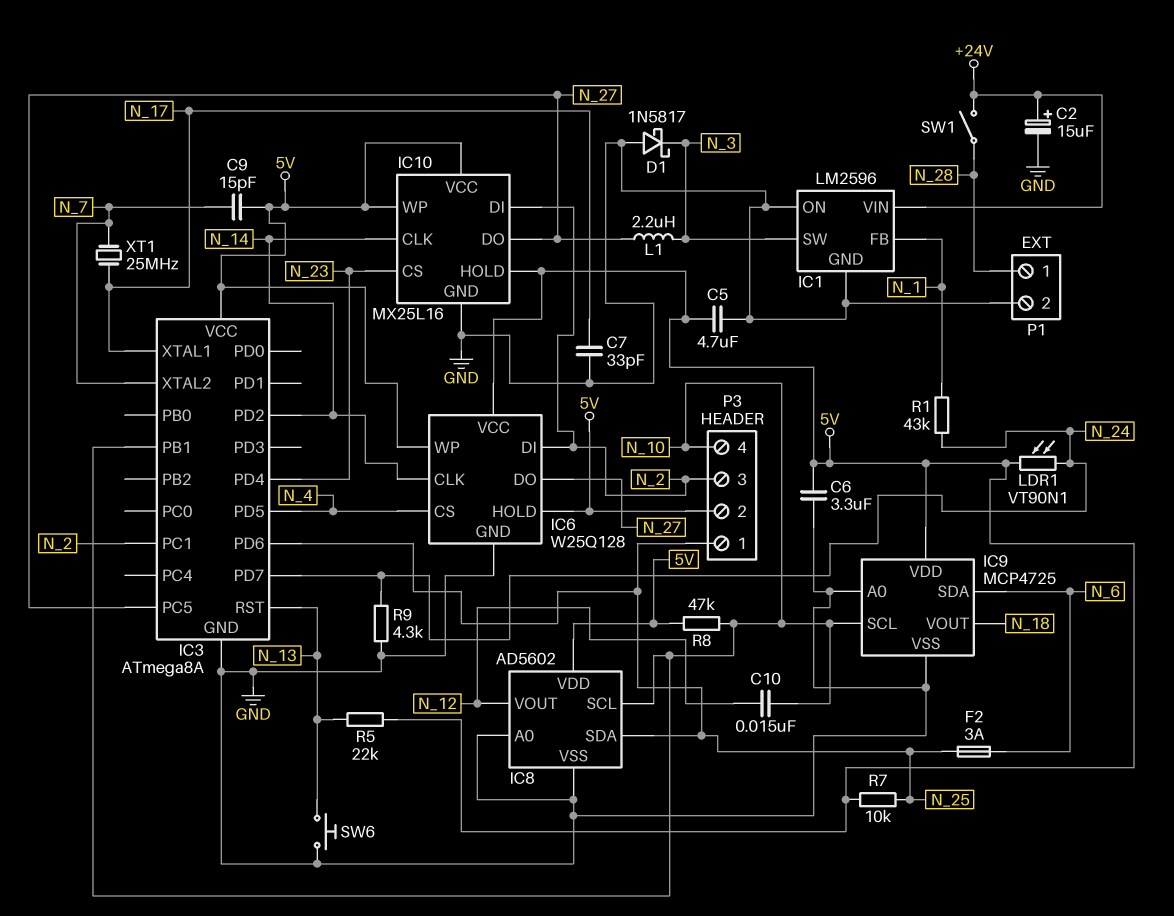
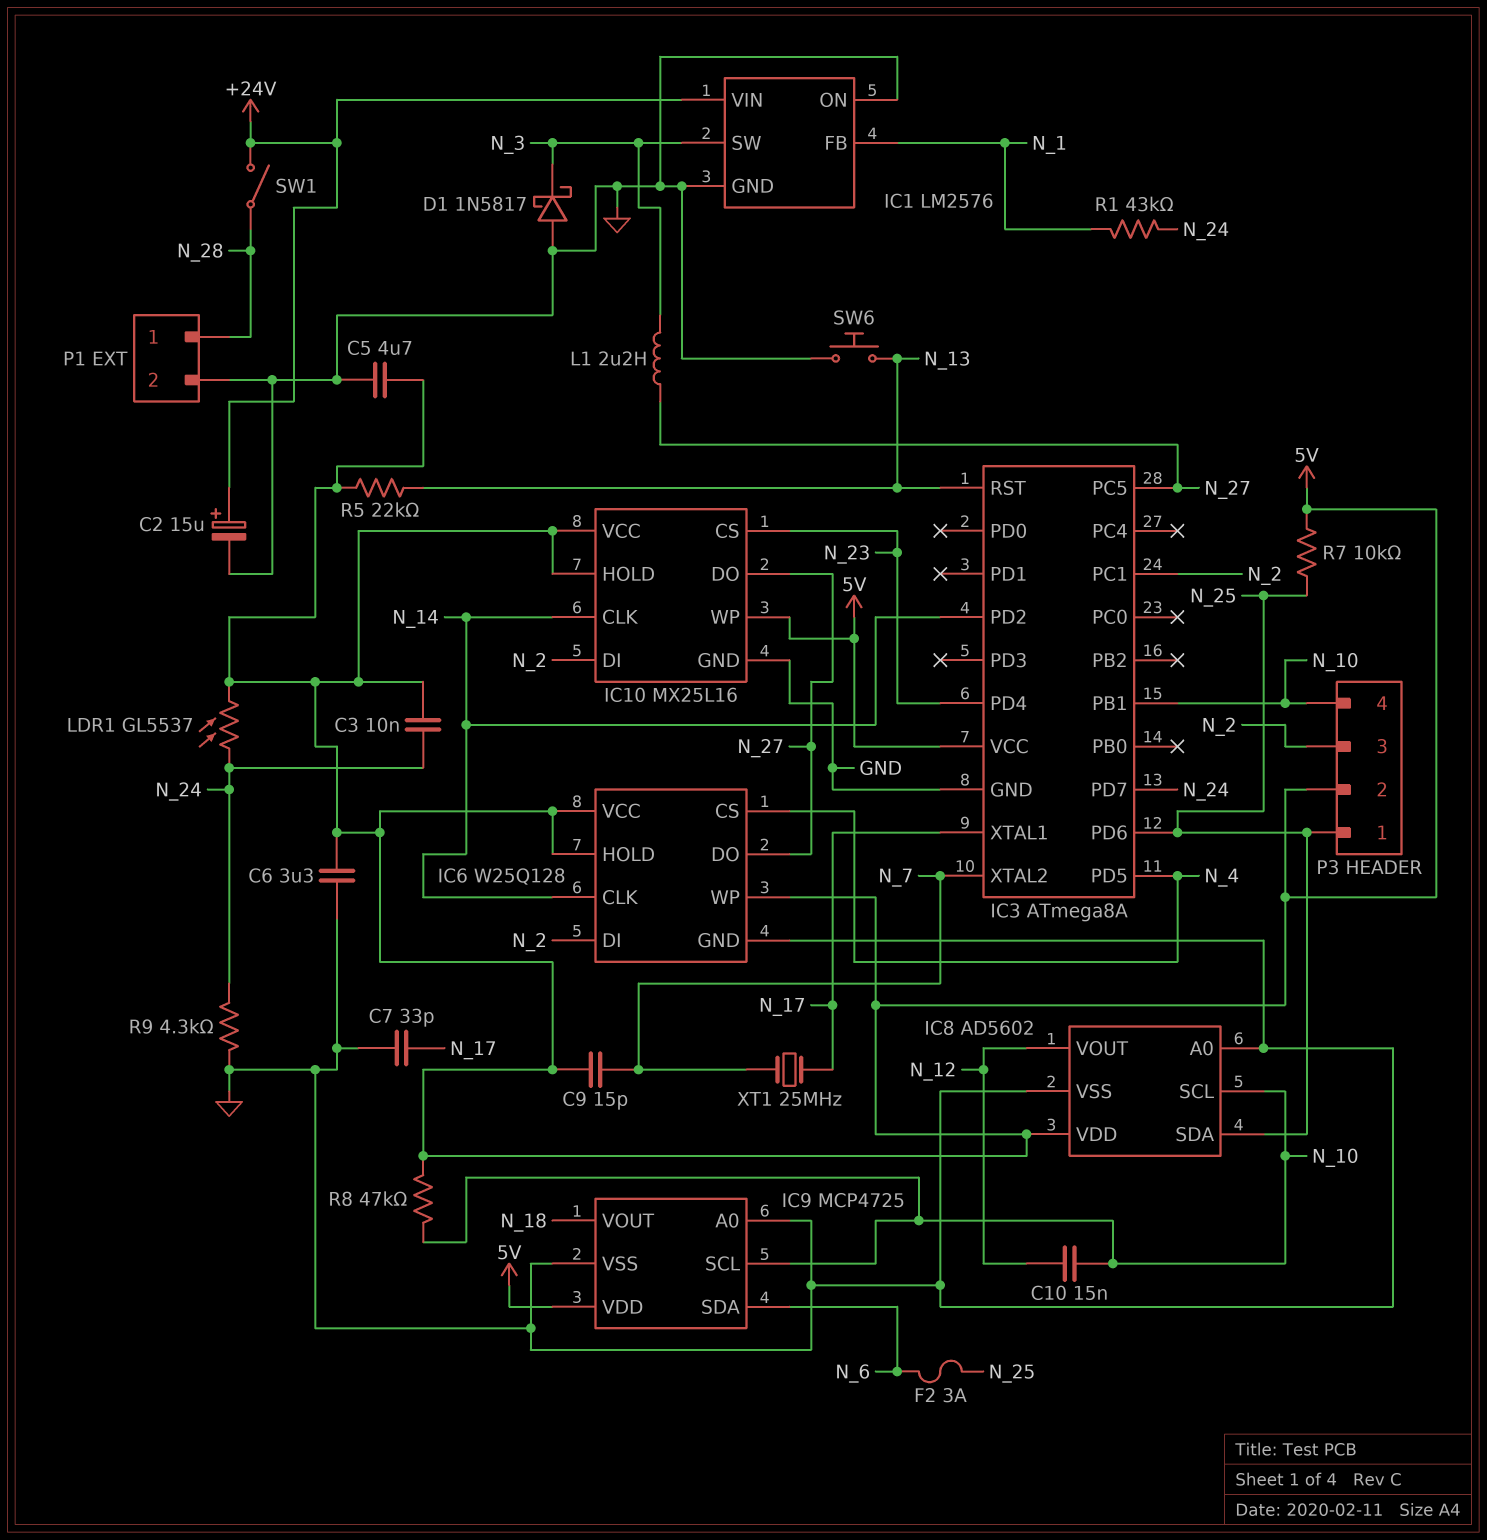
C3: none -> 10nF (5V, N_24)
IC1: LM2596 -> LM2576
LDR1: VT90N1 (5V, N_24) -> GL5537 (5V, N_24)

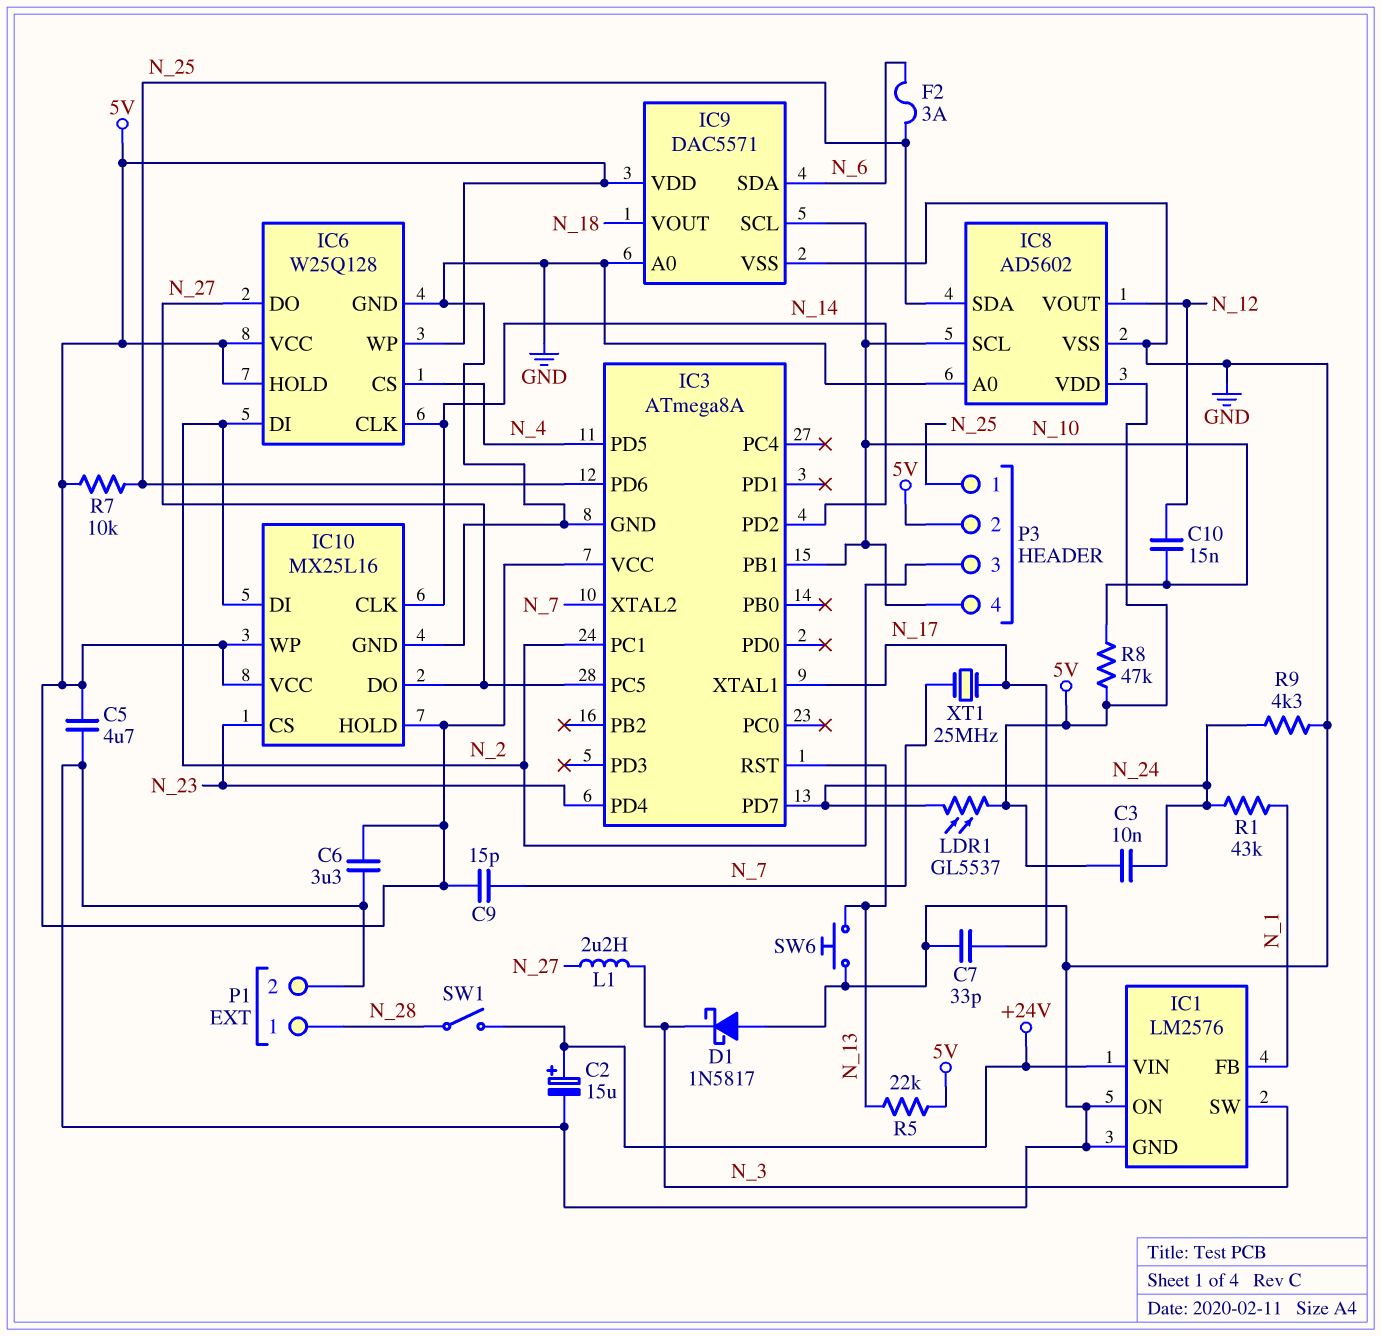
IC9: MCP4725 -> DAC5571

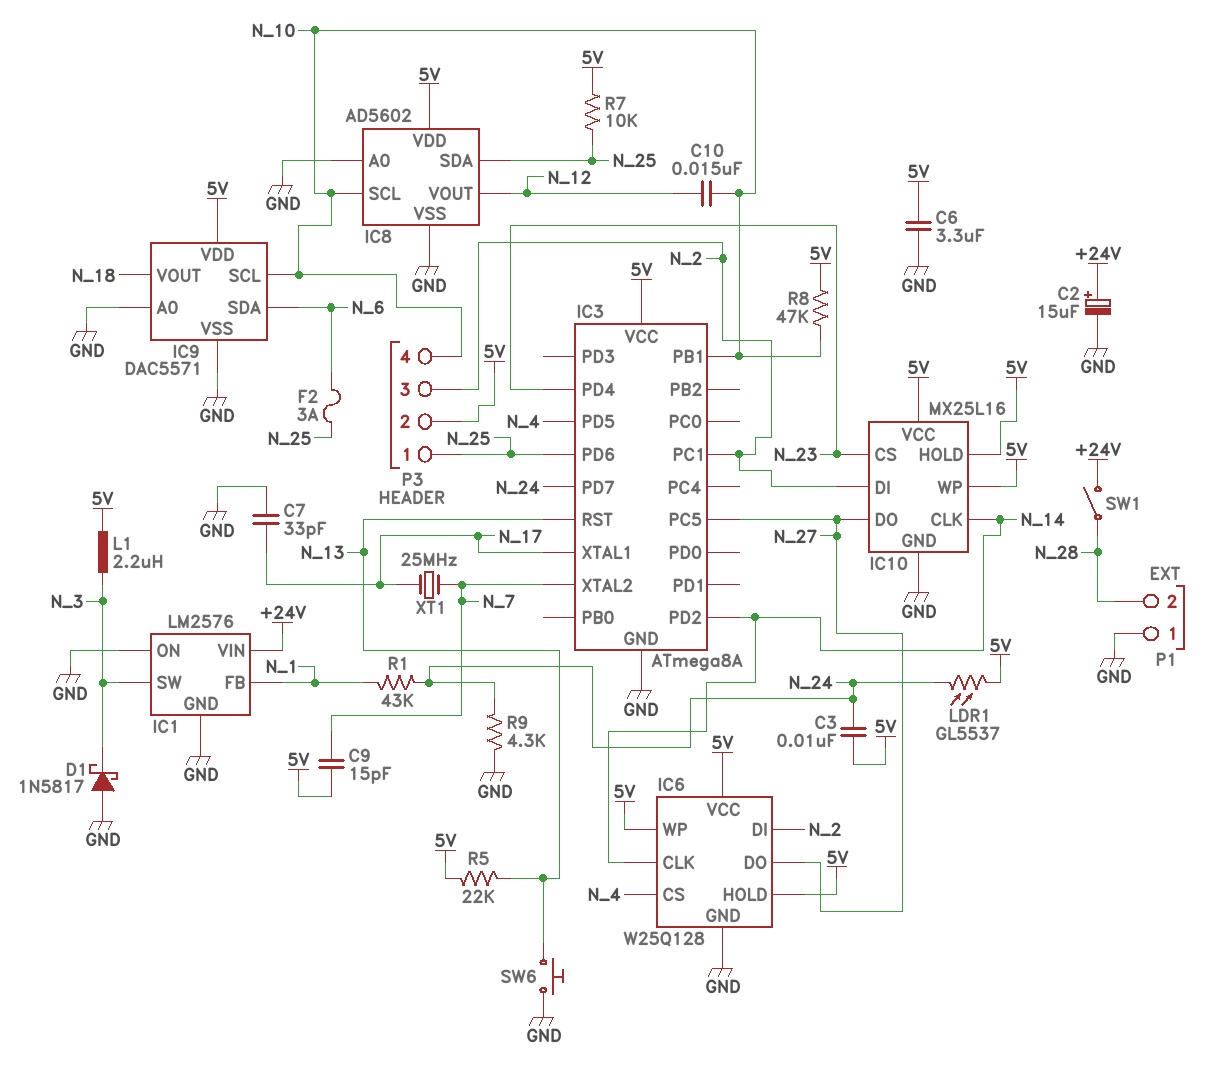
C5: 4.7uF (5V, GND) -> none
L1: 2.2uH (N_3, N_27) -> 2.2uH (5V, N_3)
P1 pin 1: N_28 -> GND
P1 pin 2: GND -> N_28

